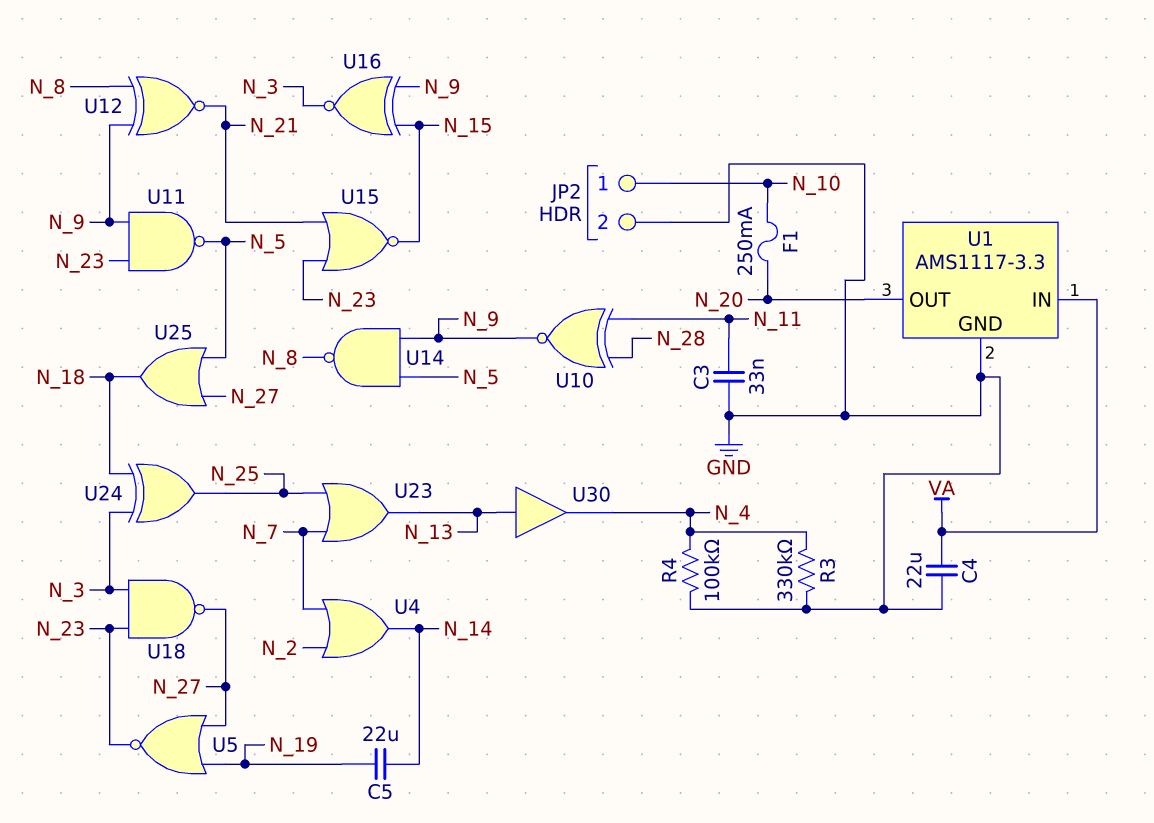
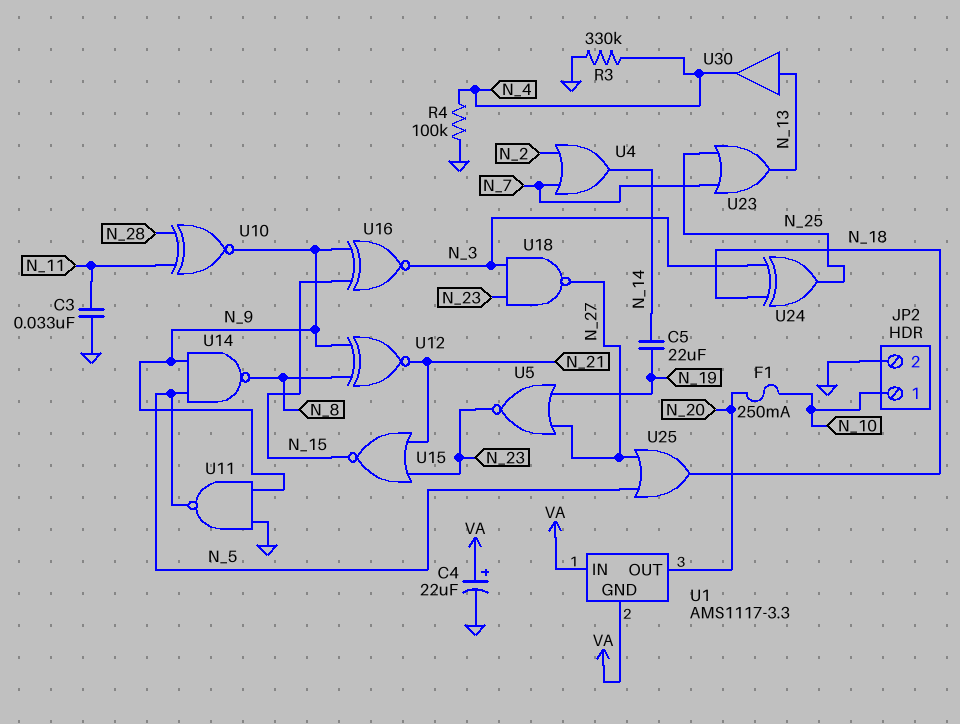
C4: 22uF (GND, VA) -> 22uF (plus VA, minus GND)
U1 pin GND: GND -> VA
U11: NAND (in N_9, in N_23, out N_5) -> NAND (in GND, in N_9, out N_5)

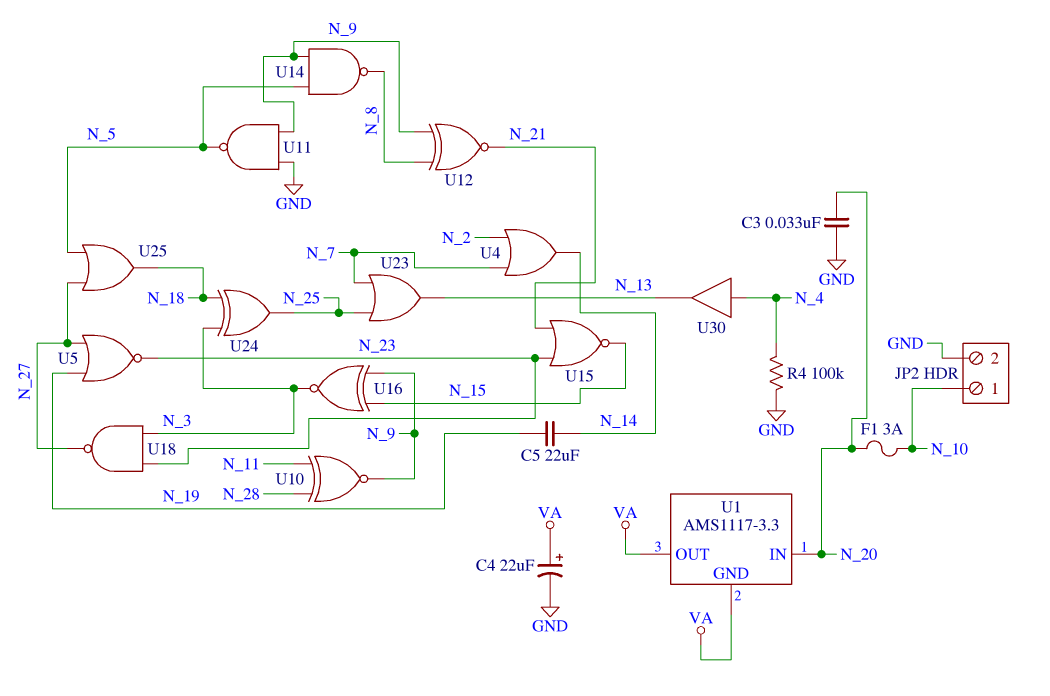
C3: 33nF (GND, N_11) -> 33nF (GND, N_20)
F1: 250mA (N_10, N_20) -> 3A (N_10, N_20)
R3: 330k (GND, N_4) -> none
U1 pin IN: VA -> N_20
U1 pin OUT: N_20 -> VA
U30: buffer (in N_13, out N_4) -> buffer (in N_4, out N_13)

